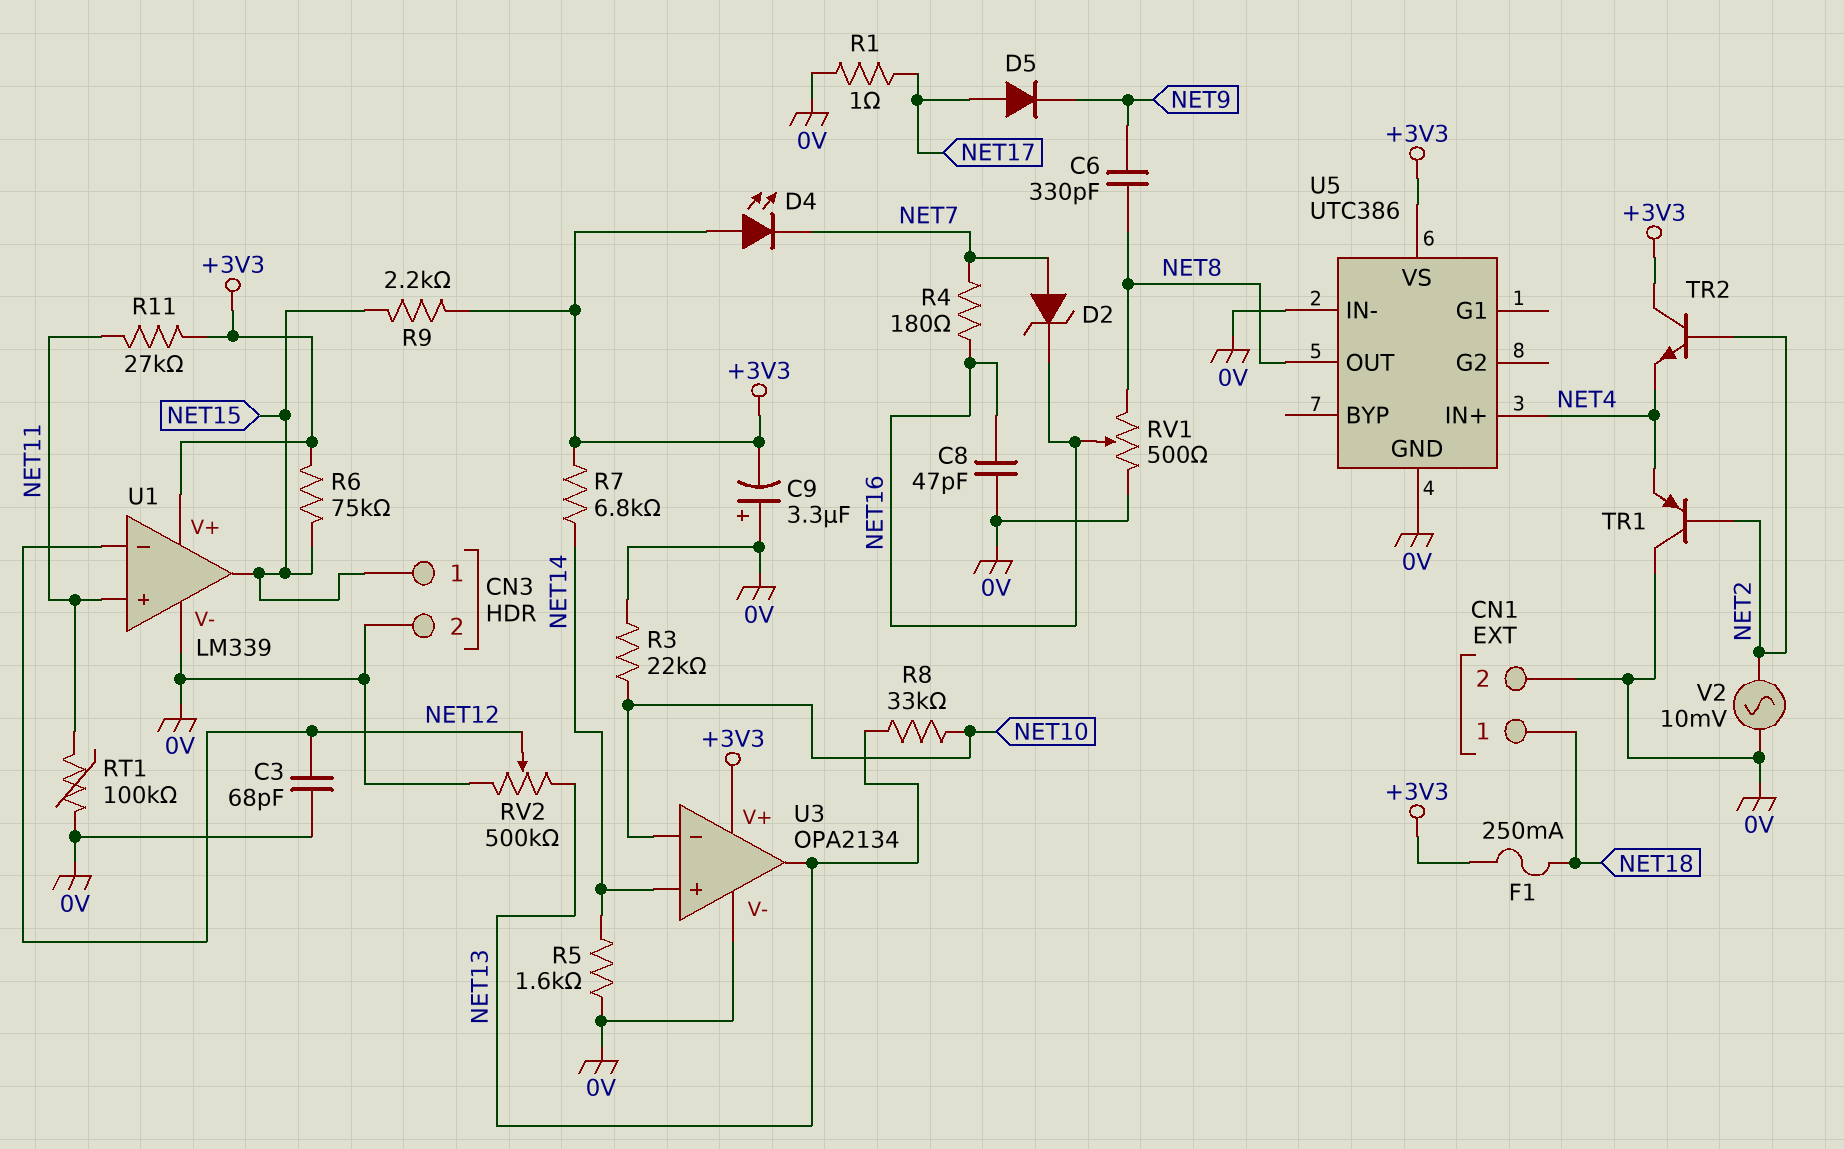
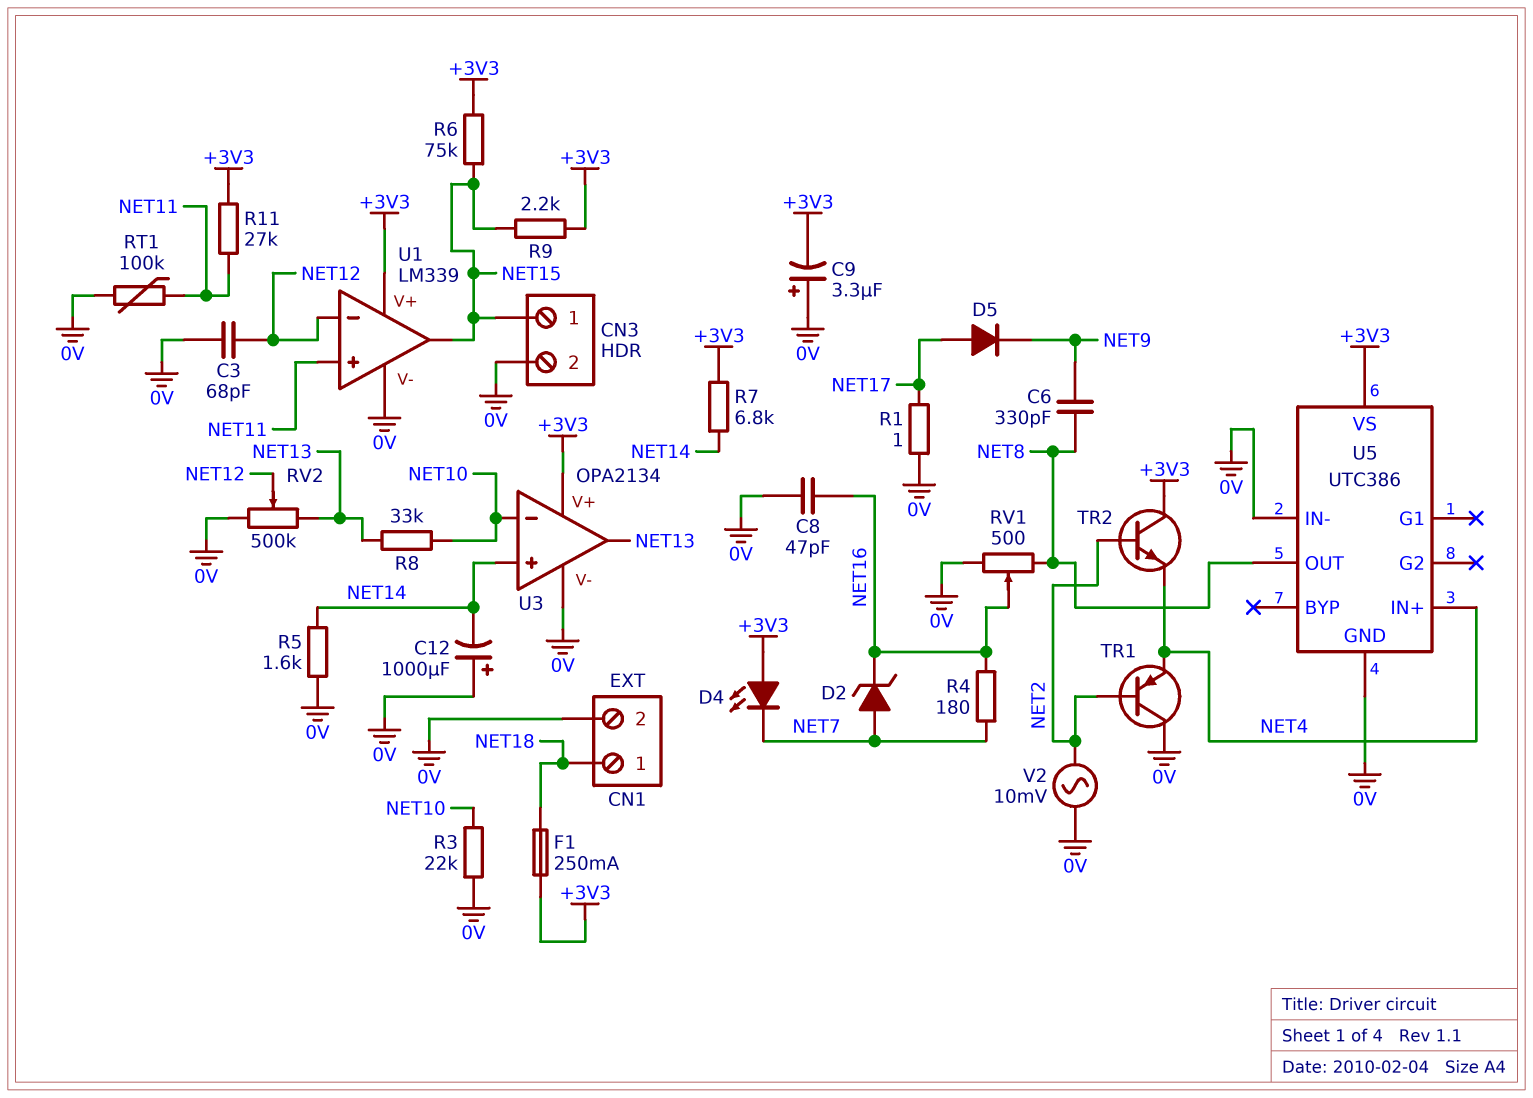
C12: none -> 1000uF (plus 0V, minus NET14)

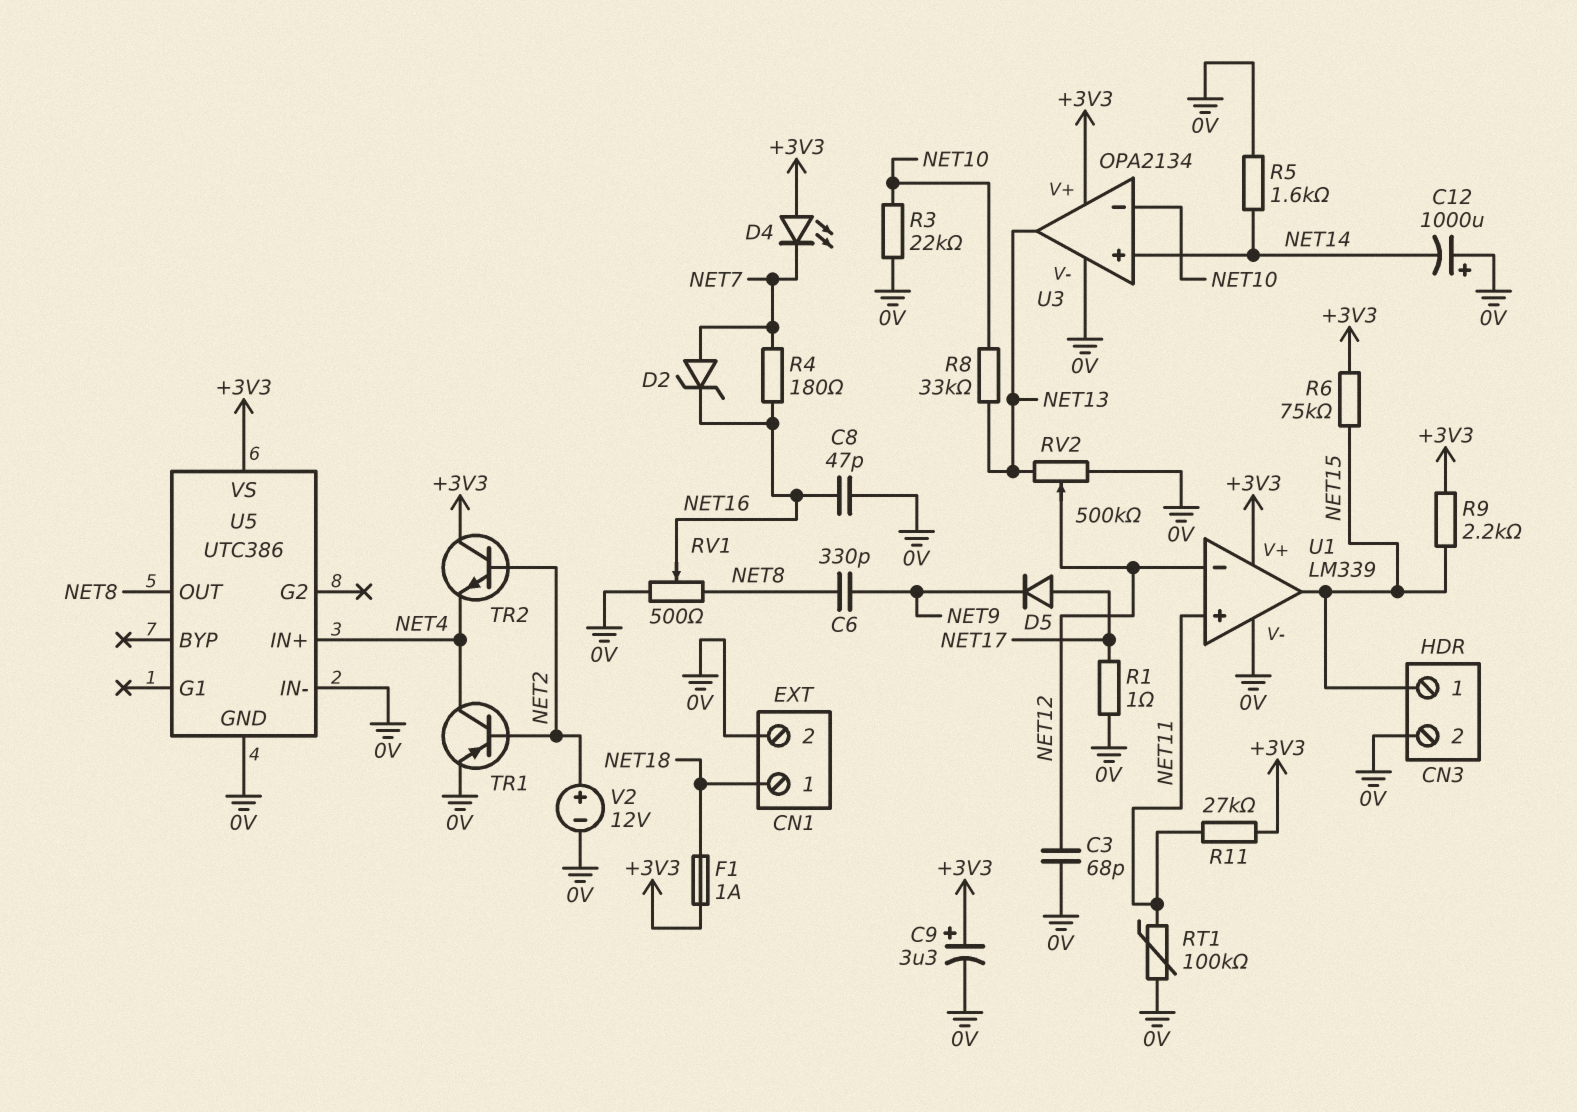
C9: 3.3uF (plus 0V, minus +3V3) -> 3.3uF (plus +3V3, minus 0V)
F1: 250mA (+3V3, NET18) -> 1A (+3V3, NET18)
R7: 6.8k (+3V3, NET14) -> none
TR1: PNP (B NET2, C 0V, E NET4) -> PNP (B NET2, C NET4, E 0V)
V2: AC 10mV (0V, NET2) -> 12V (plus NET2, minus 0V)

